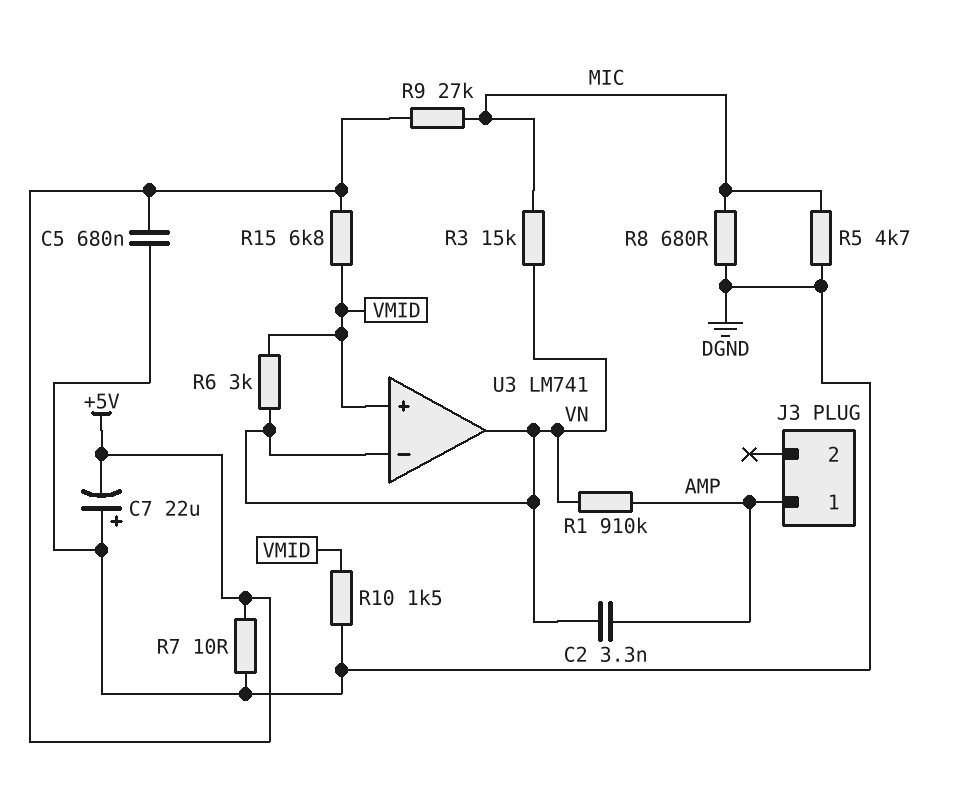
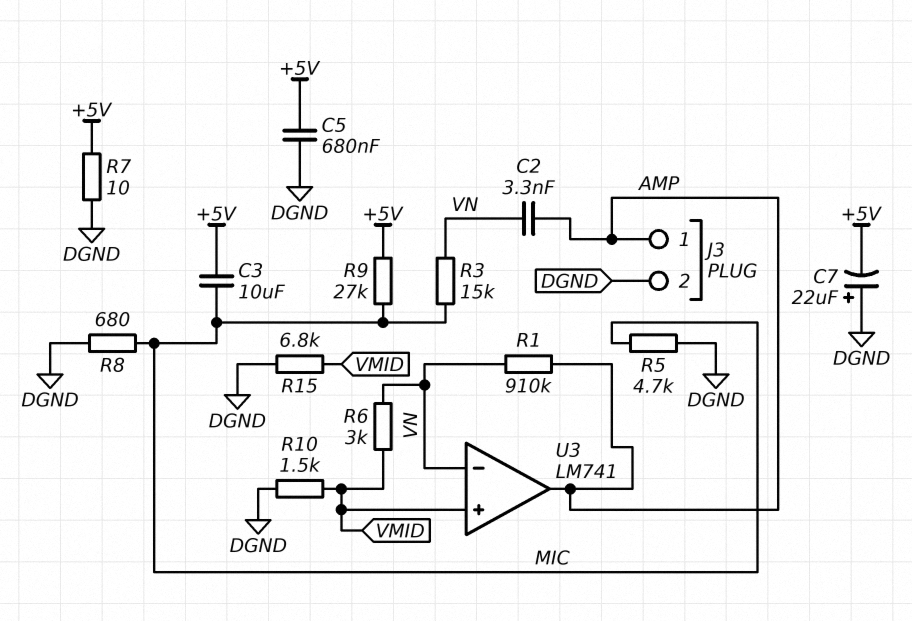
C3: none -> 10uF (+5V, MIC)
J3 pin 2: none -> DGND
R15: 6.8k (+5V, VMID) -> 6.8k (DGND, VMID)
U3 pin out: VN -> AMP

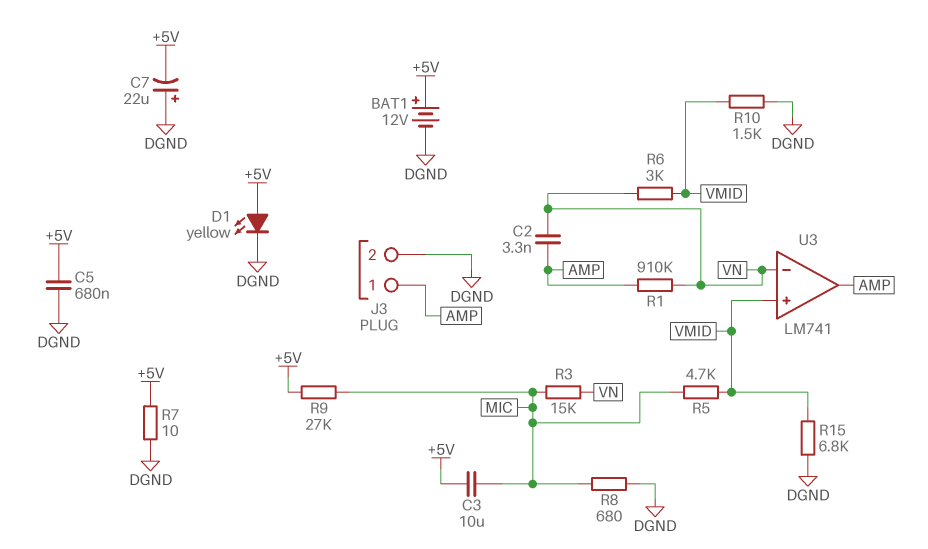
BAT1: none -> 12V (plus +5V, minus DGND)
D1: none -> LED yellow (A +5V, K DGND)
R5: 4.7k (DGND, MIC) -> 4.7k (MIC, VMID)

